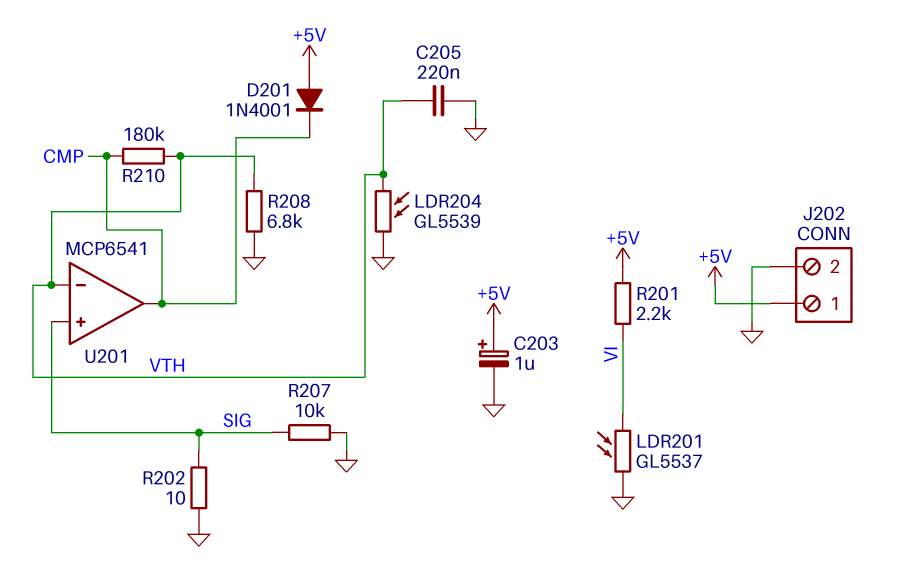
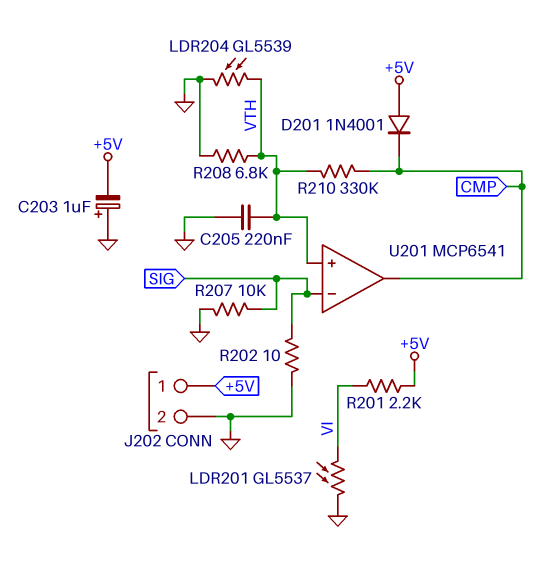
C203: 1uF (plus +5V, minus GND) -> 1uF (plus GND, minus +5V)
R210: 180k (CMP, VTH) -> 330k (CMP, VTH)
U201 pin in+: SIG -> VTH
U201 pin in-: VTH -> SIG

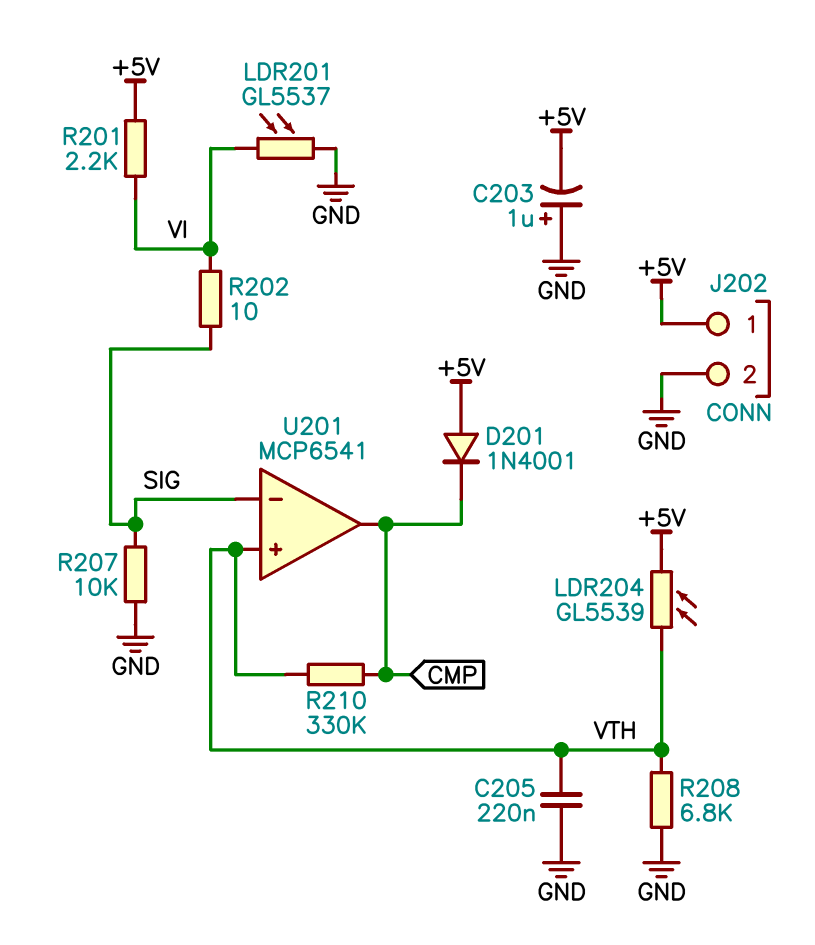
LDR204: GL5539 (GND, VTH) -> GL5539 (+5V, VTH)
R202: 10 (GND, SIG) -> 10 (SIG, VI)

